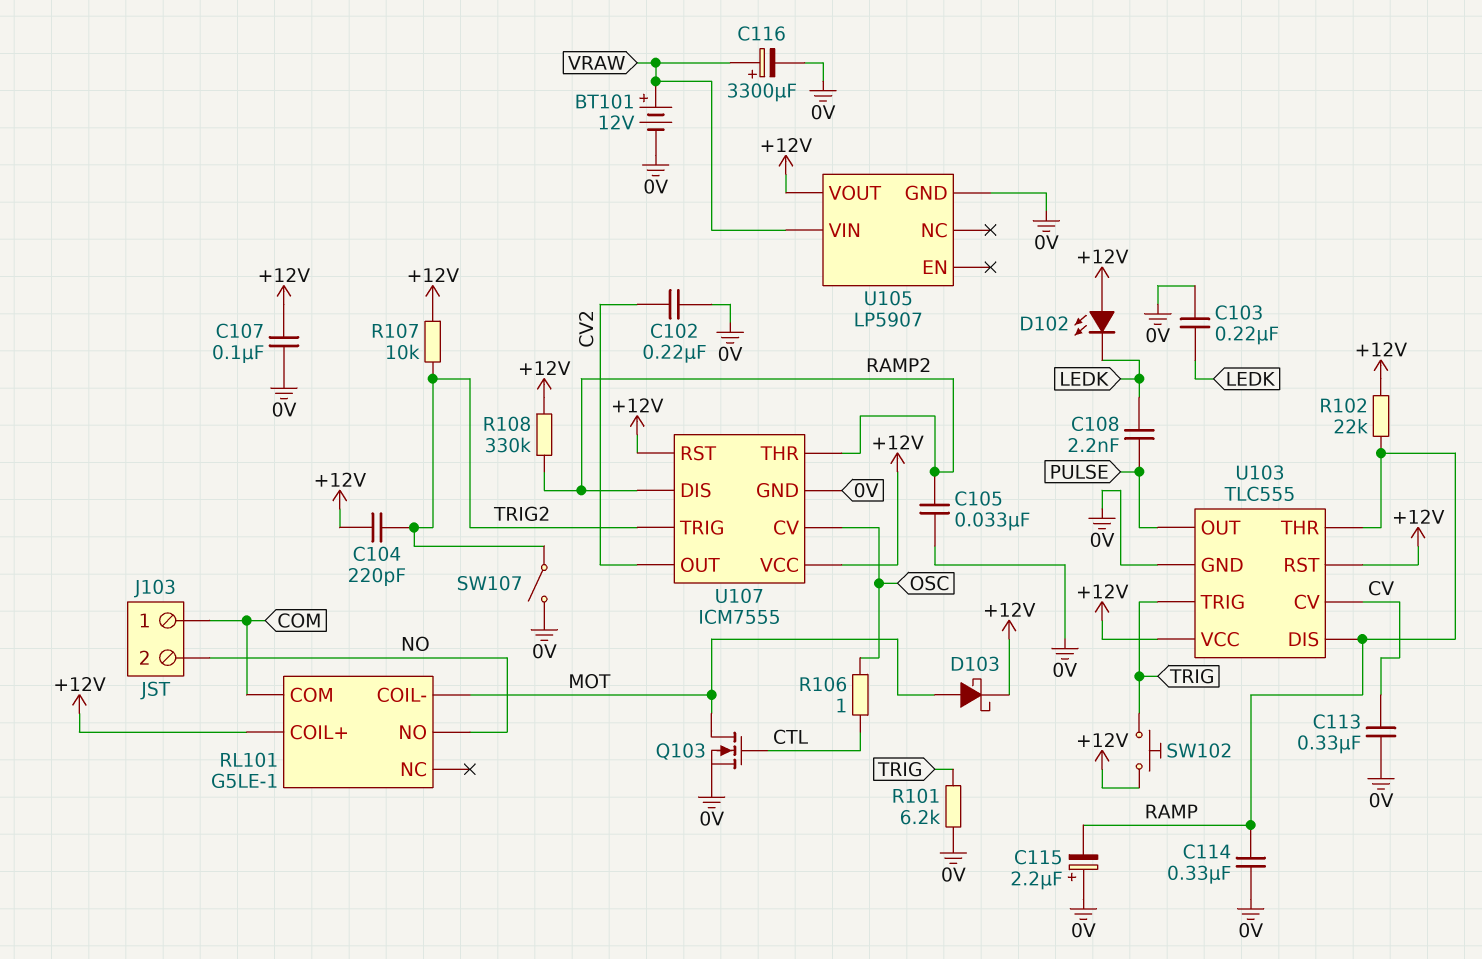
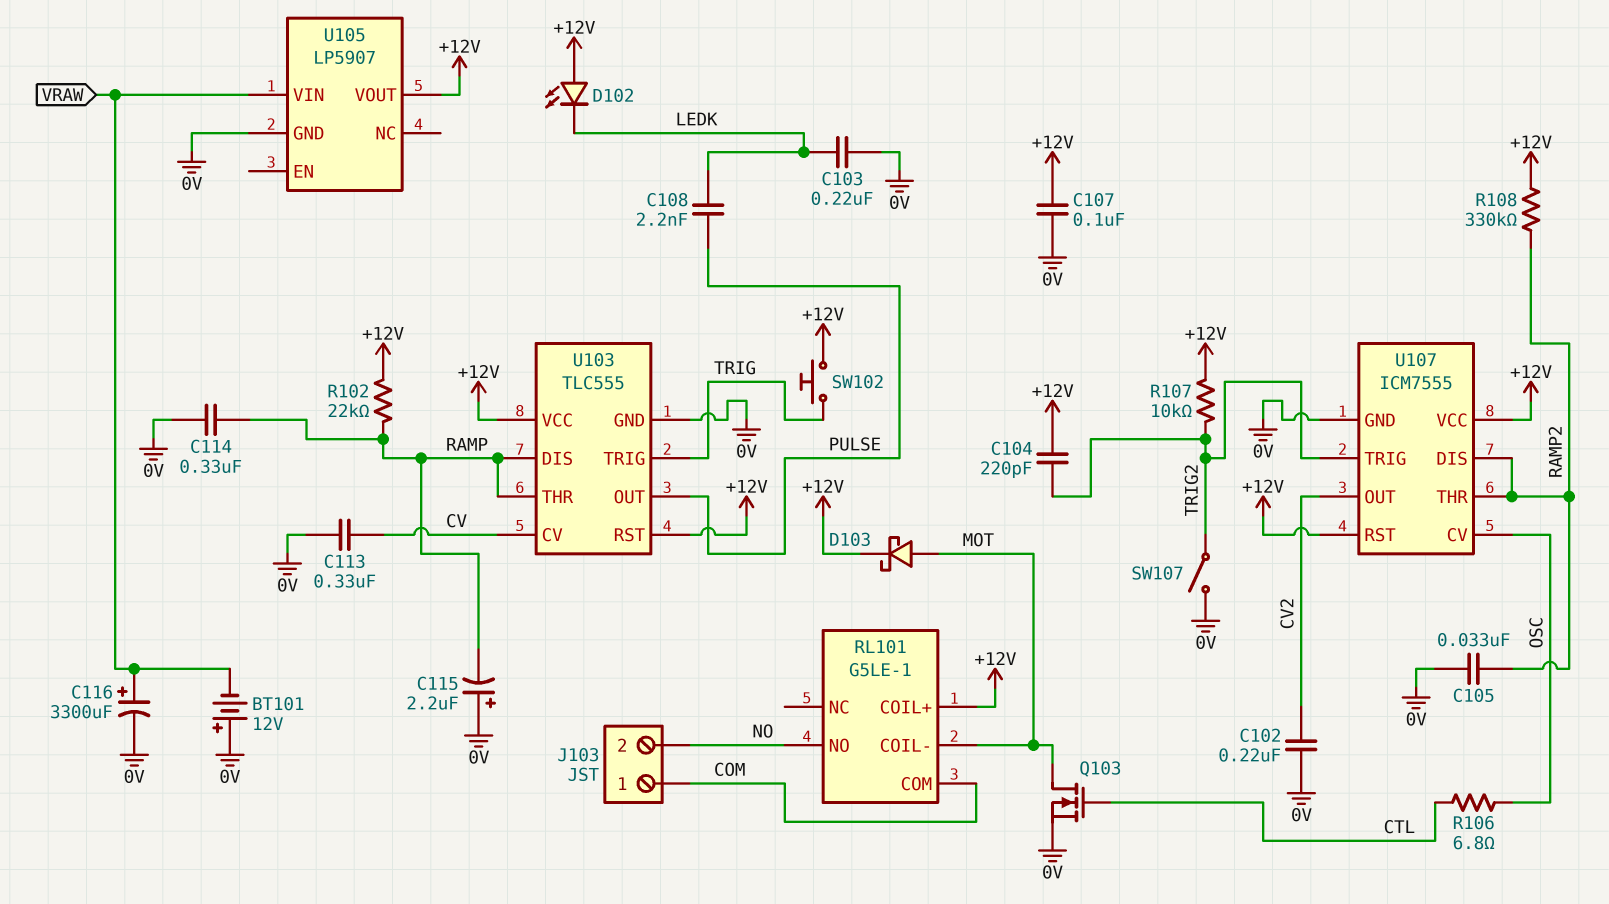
BT101: 12V (plus VRAW, minus 0V) -> 12V (plus 0V, minus VRAW)
R101: 6.2k (0V, TRIG) -> none
R106: 1 (CTL, OSC) -> 6.8 (CTL, OSC)

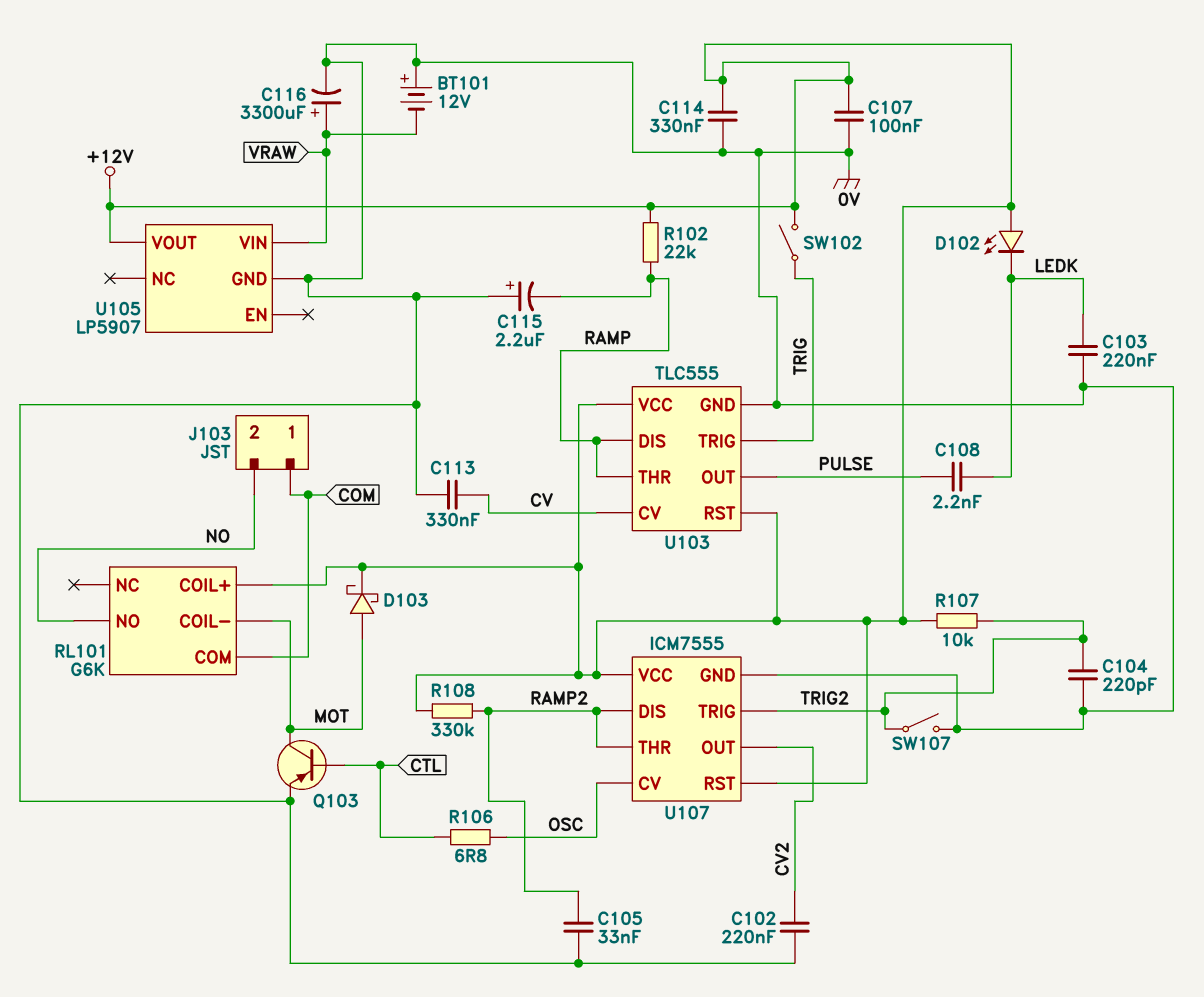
C104: 220pF (+12V, TRIG2) -> 220pF (0V, TRIG2)
C114: 330nF (0V, RAMP) -> 330nF (+12V, 0V)
Q103: NMOS (G CTL, D MOT, S 0V) -> PNP (B CTL, C MOT, E 0V)
RL101: G5LE-1 -> G6K
SW102: button (+12V, TRIG) -> switch (+12V, TRIG)

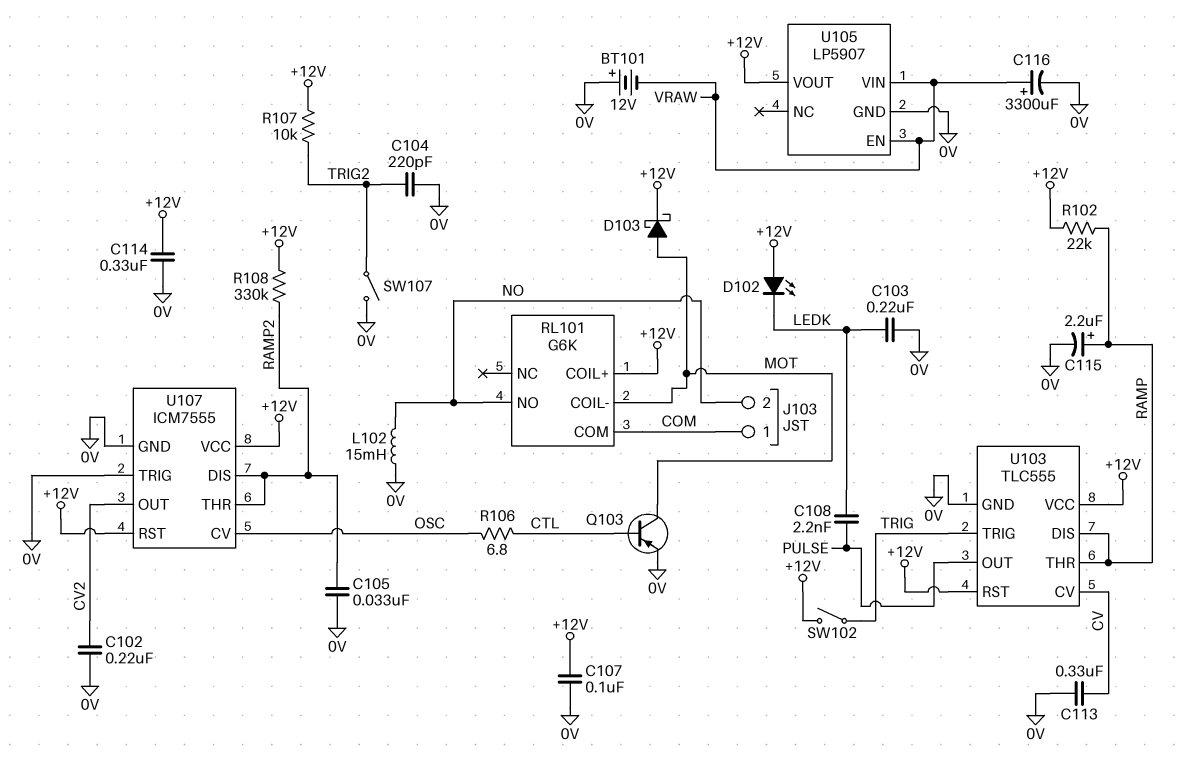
C115: 2.2uF (plus 0V, minus RAMP) -> 2.2uF (plus RAMP, minus 0V)
L102: none -> 15mH (0V, NO)
U105 pin EN: none -> VRAW
U107 pin TRIG: TRIG2 -> 0V

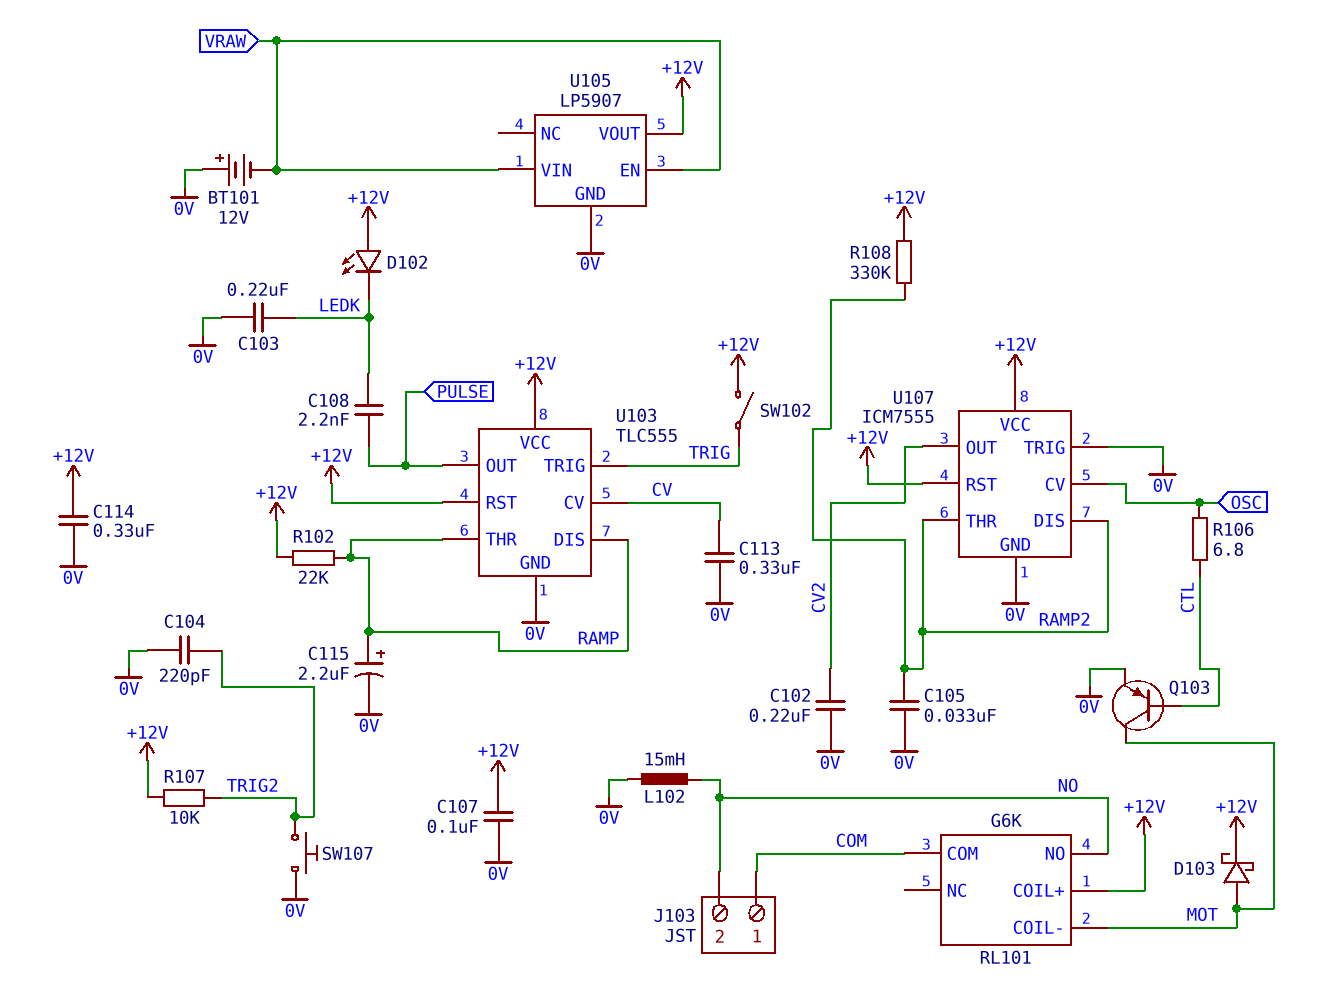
C116: 3300uF (plus VRAW, minus 0V) -> none
SW107: switch (0V, TRIG2) -> button (0V, TRIG2)

